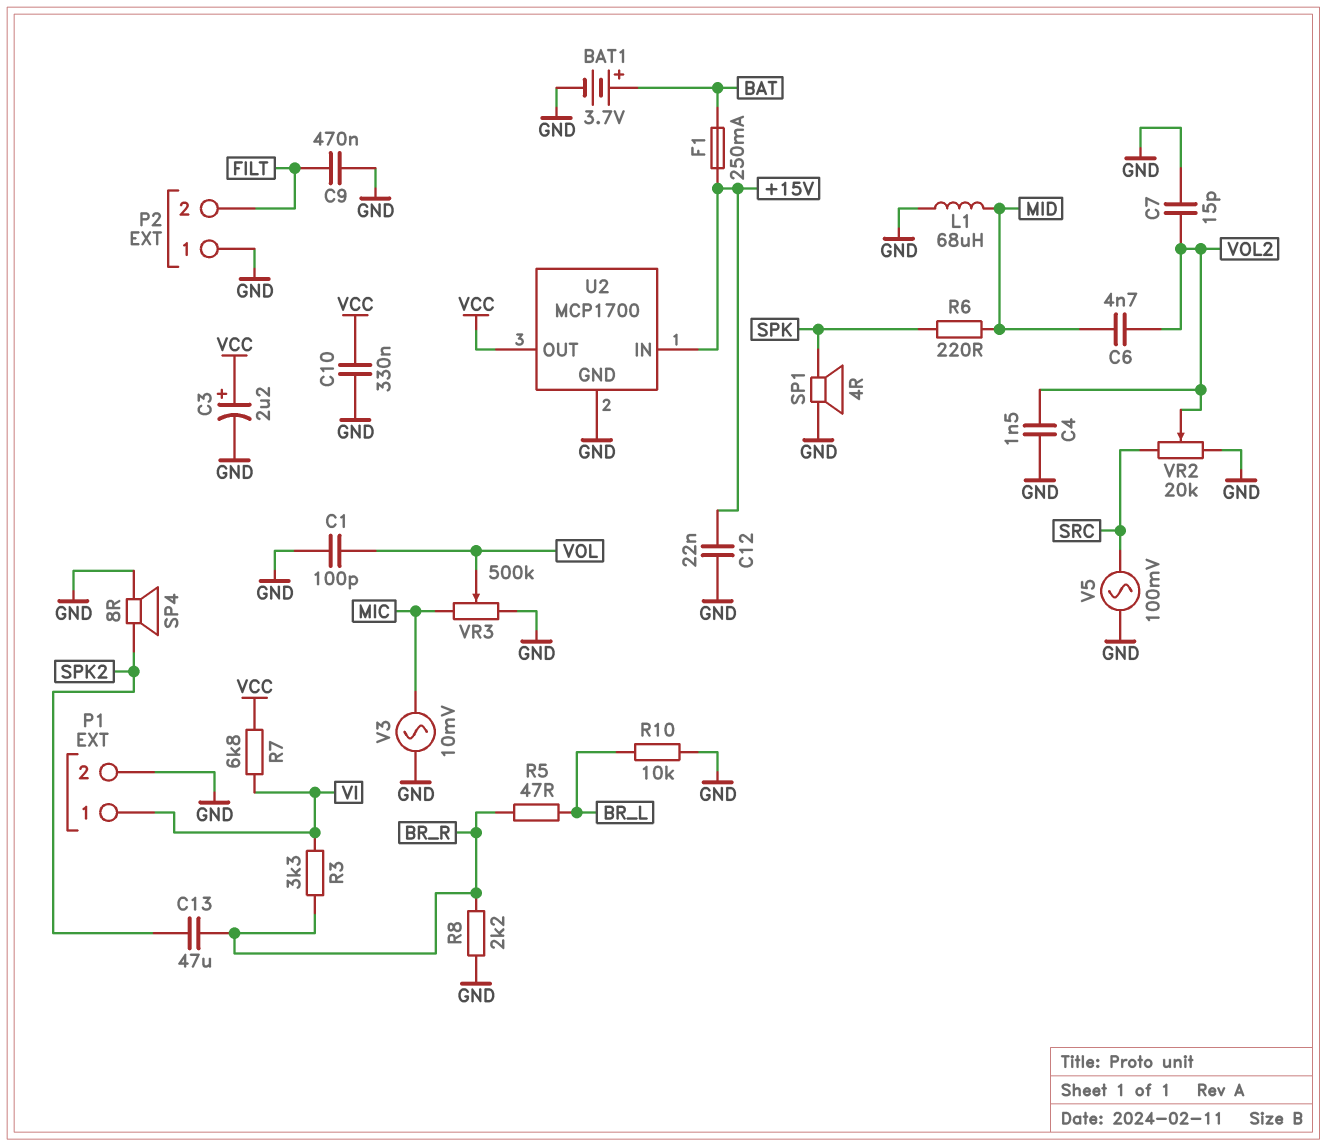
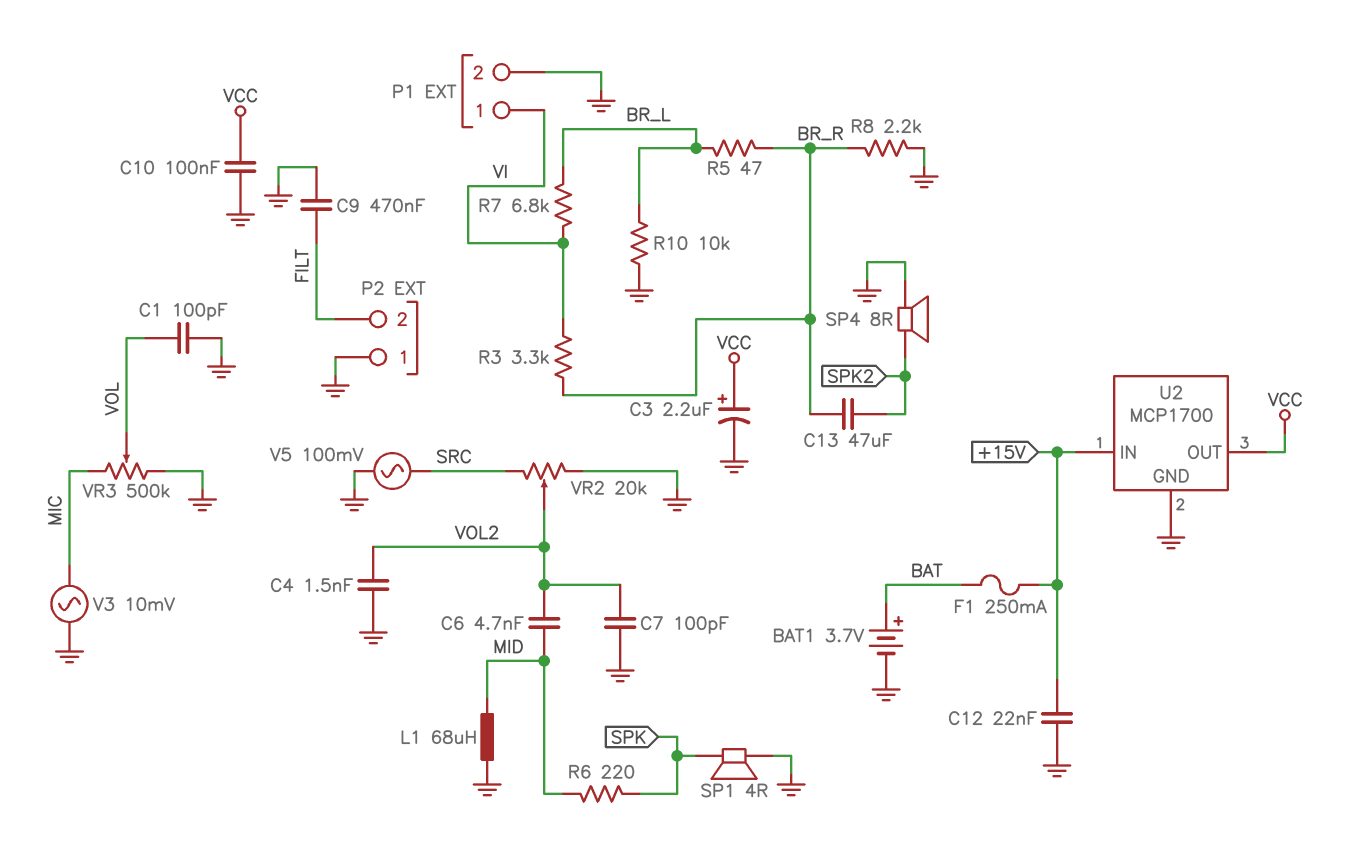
C7: 15pF (GND, VOL2) -> 100pF (GND, VOL2)
C10: 330nF (GND, VCC) -> 100nF (GND, VCC)
R7: 6.8k (VCC, VI) -> 6.8k (BR_L, VI)

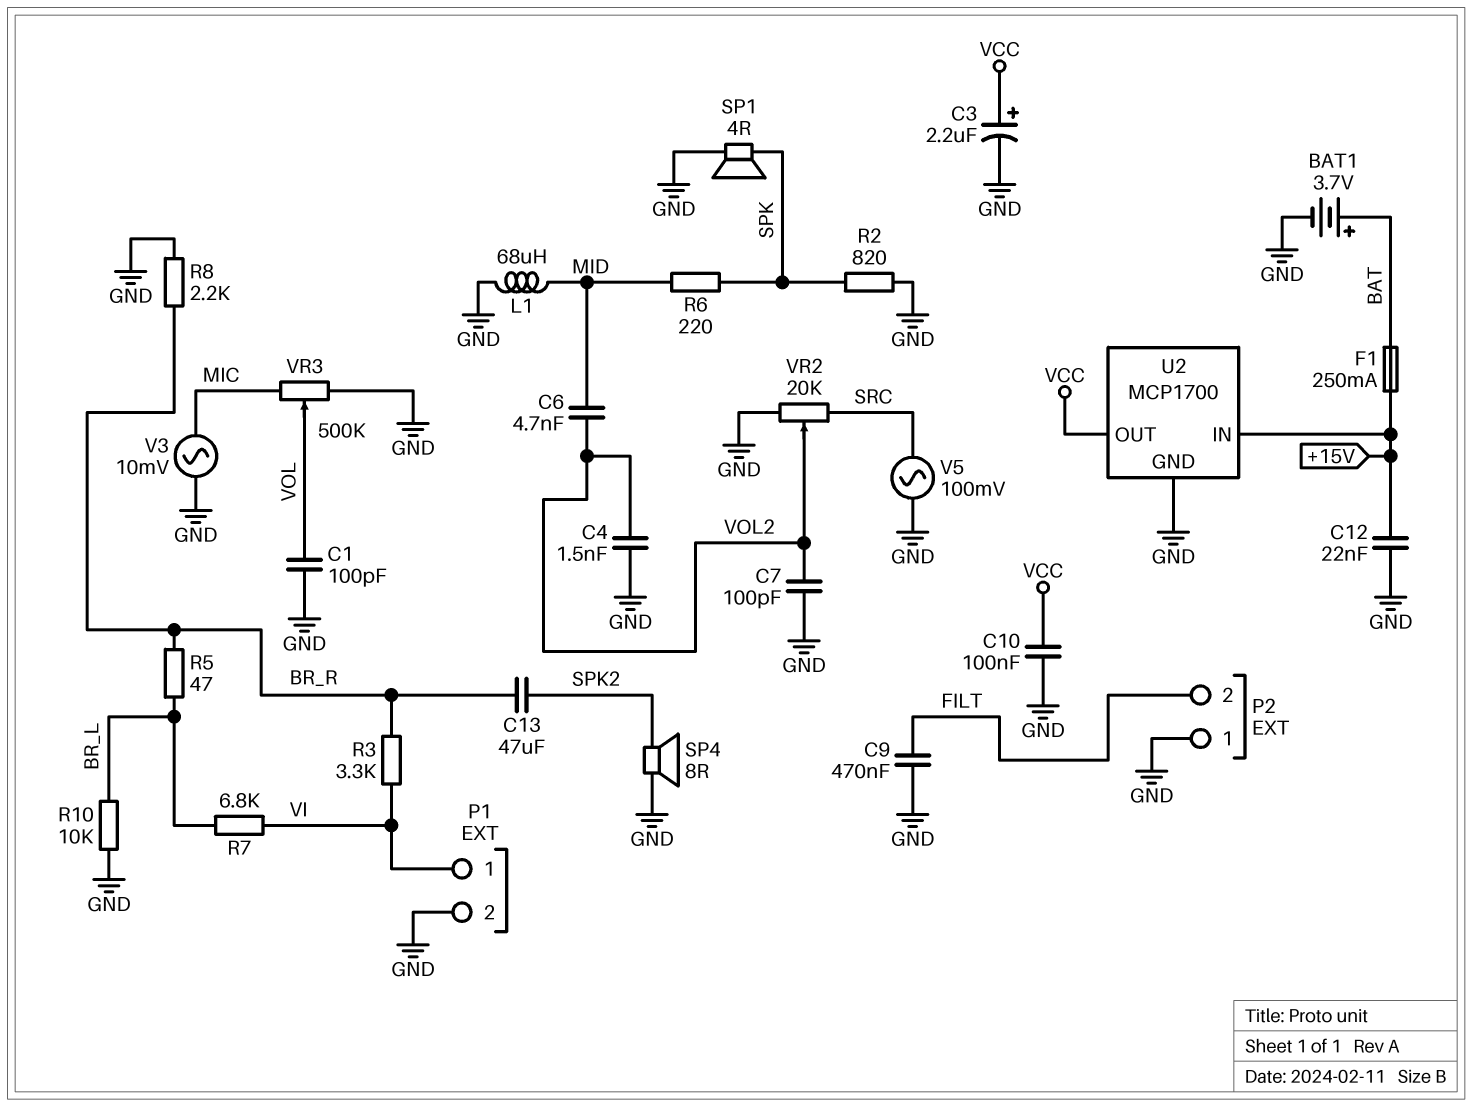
R2: none -> 820 (GND, SPK)

